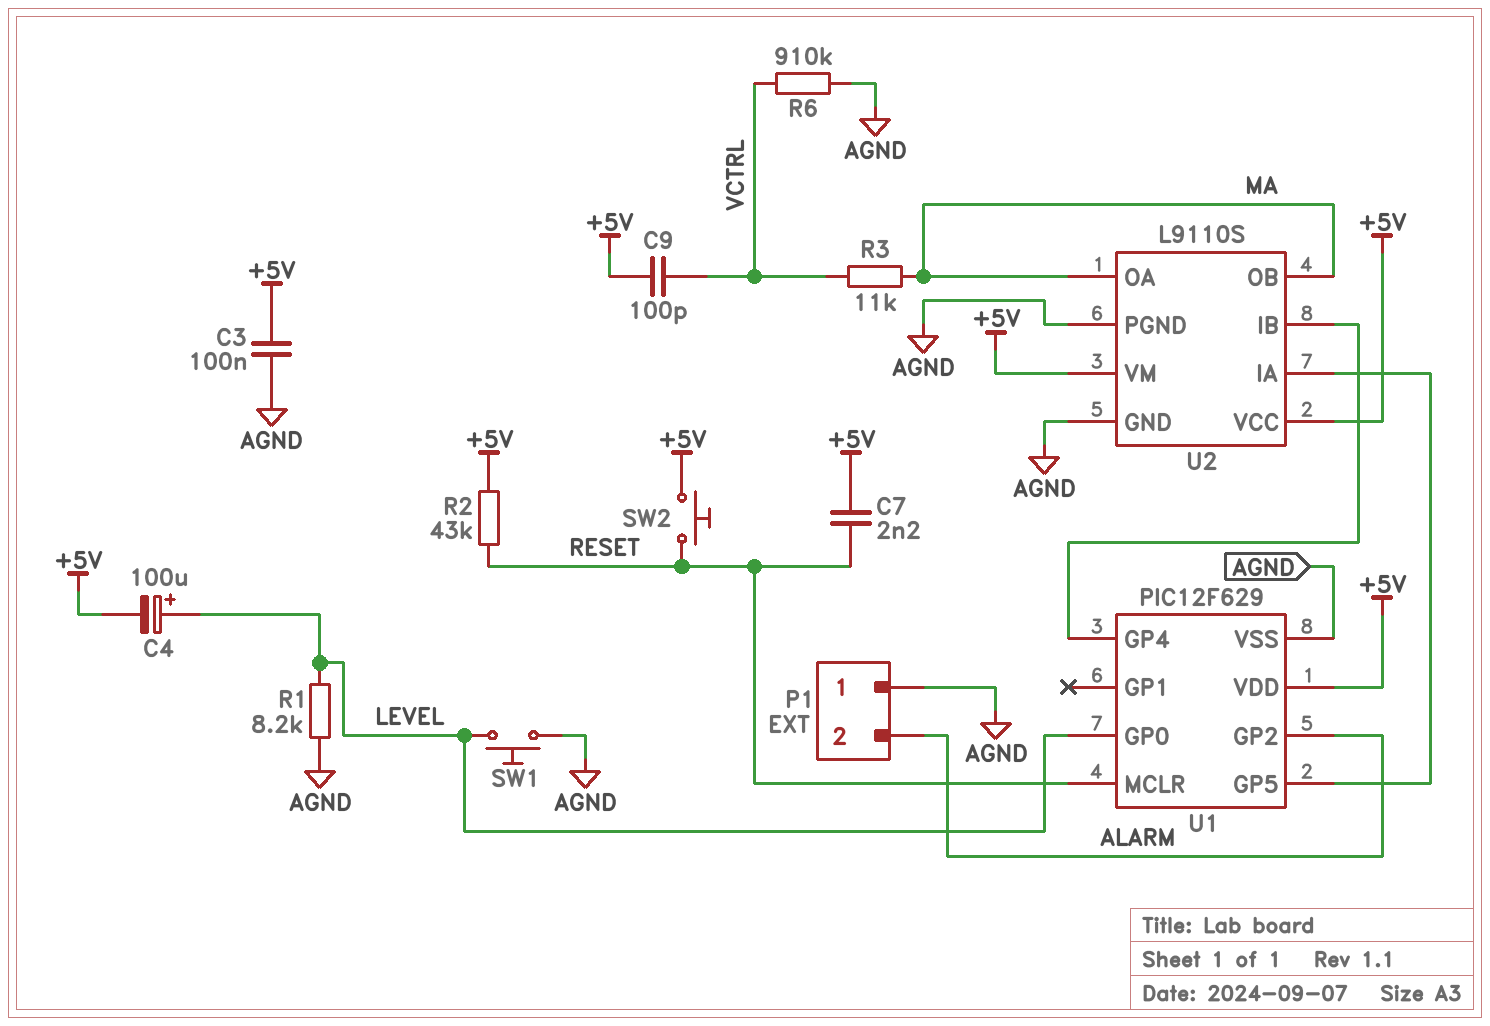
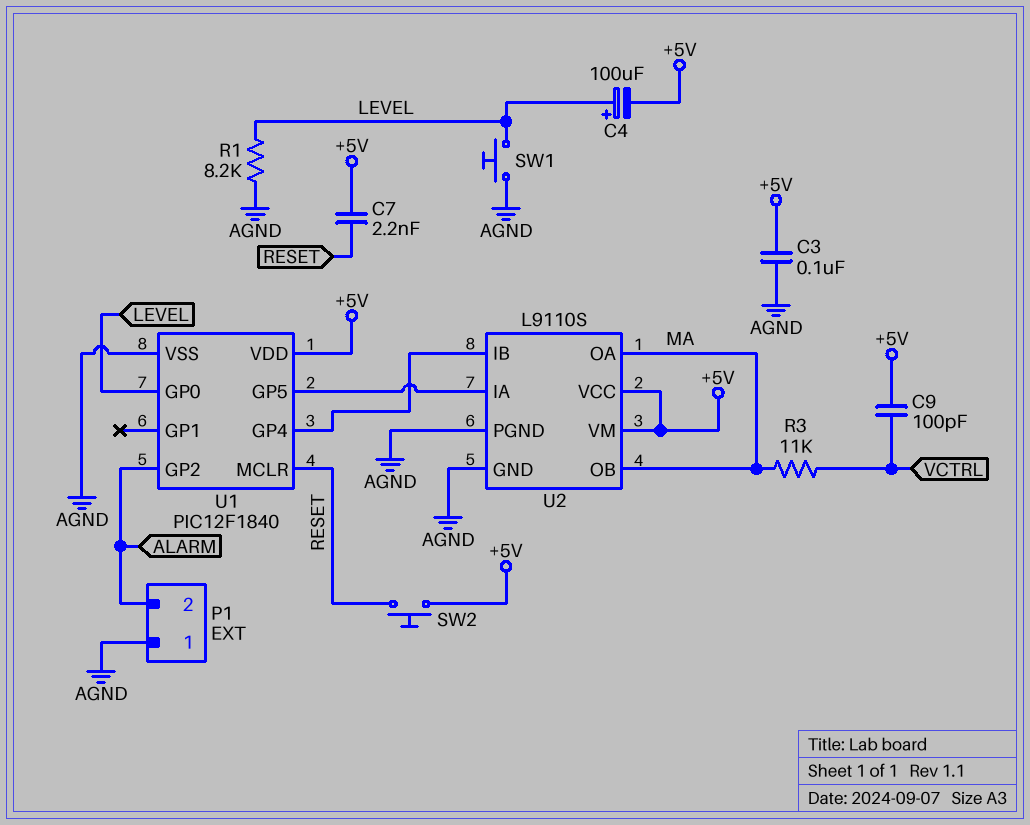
R2: 43k (+5V, RESET) -> none
R6: 910k (AGND, VCTRL) -> none
U1: PIC12F629 -> PIC12F1840

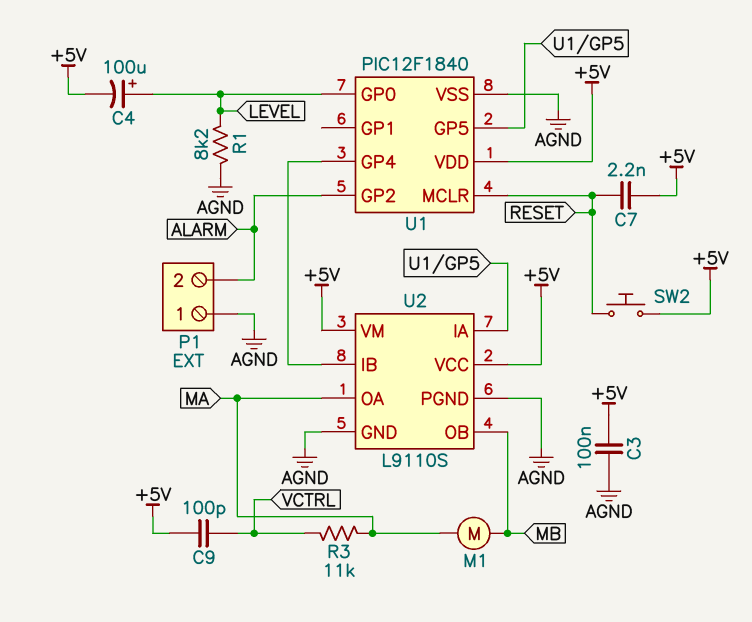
M1: none -> motor (MA, MB)
SW1: button (AGND, LEVEL) -> none
U2 pin OB: MA -> MB

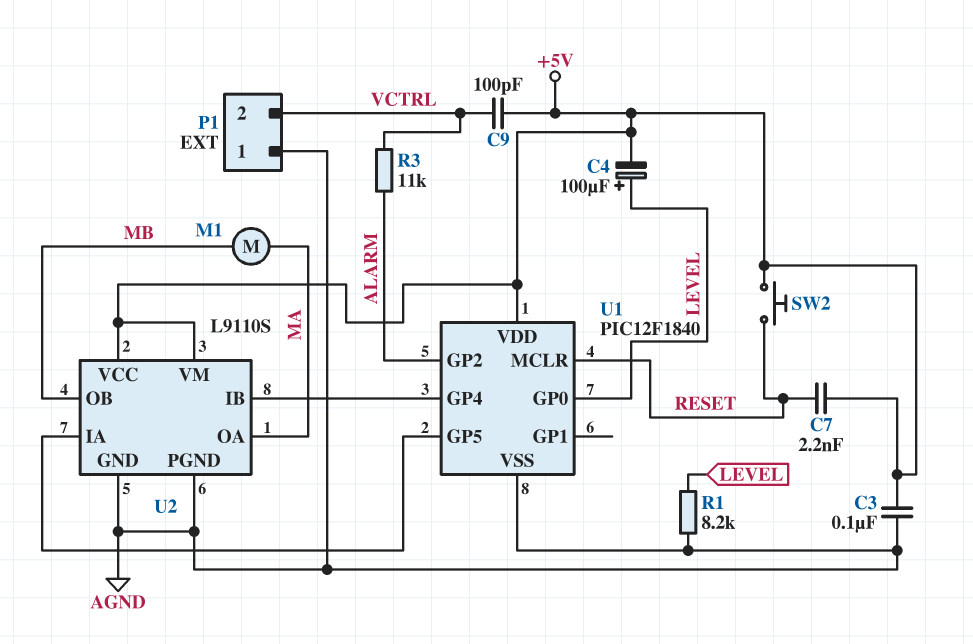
P1 pin 2: ALARM -> VCTRL
R3: 11k (MA, VCTRL) -> 11k (ALARM, VCTRL)

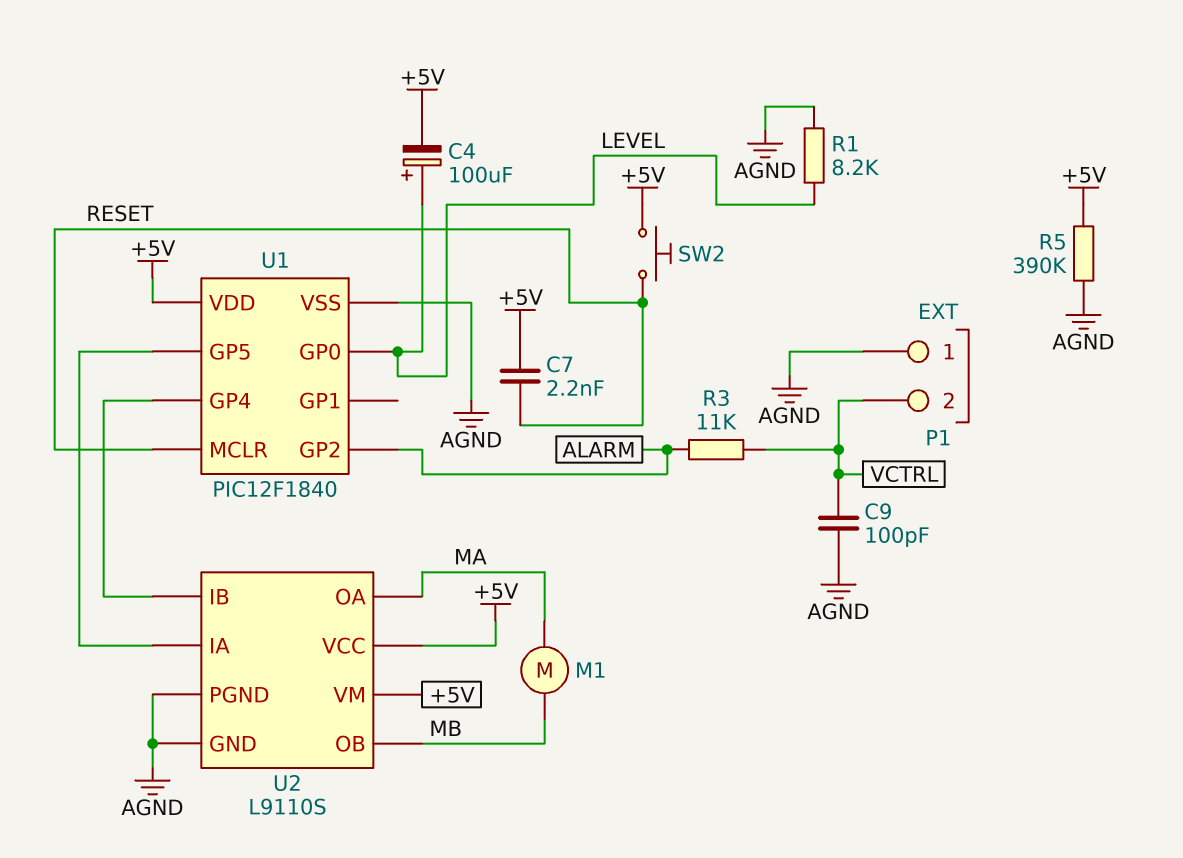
C3: 100nF (+5V, AGND) -> none
C9: 100pF (+5V, VCTRL) -> 100pF (AGND, VCTRL)
R5: none -> 390k (+5V, AGND)

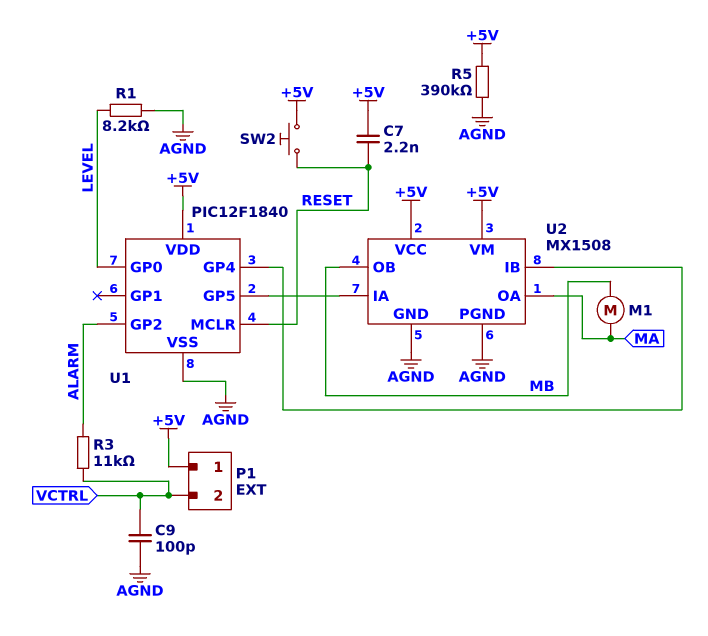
C4: 100uF (plus LEVEL, minus +5V) -> none
P1 pin 1: AGND -> +5V
U2: L9110S -> MX1508

